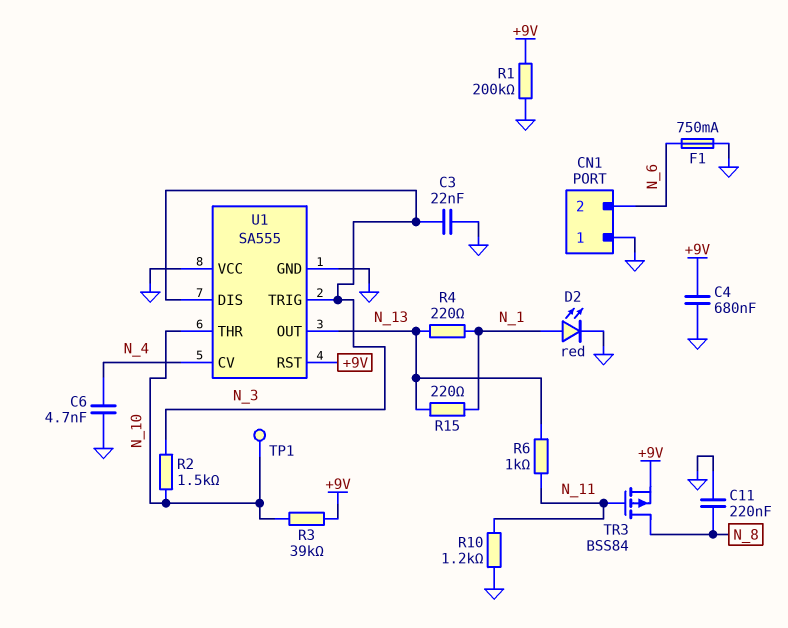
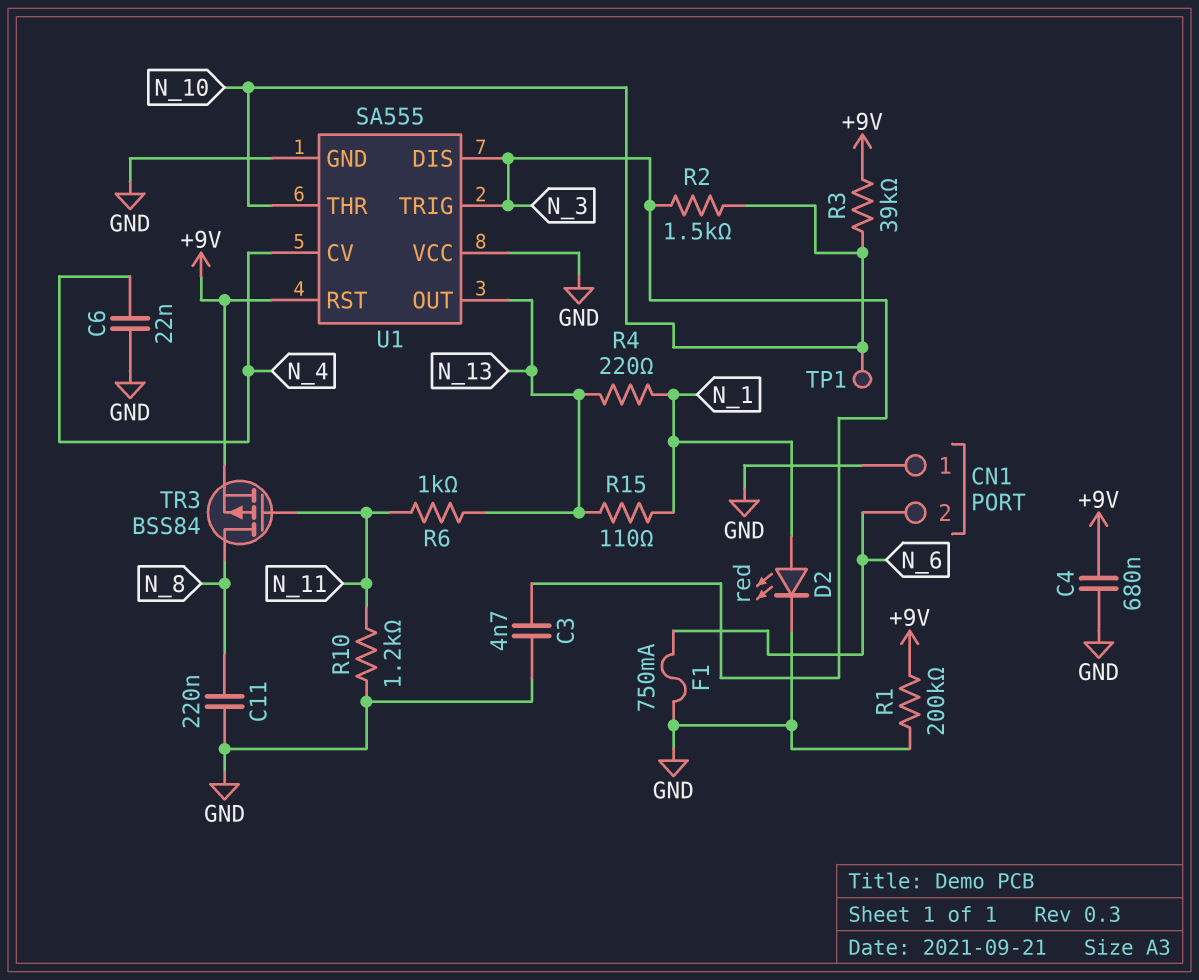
C3: 22nF (GND, N_3) -> 4.7nF (GND, N_3)
C6: 4.7nF (GND, N_4) -> 22nF (GND, N_4)
R15: 220 (N_1, N_13) -> 110 (N_1, N_13)

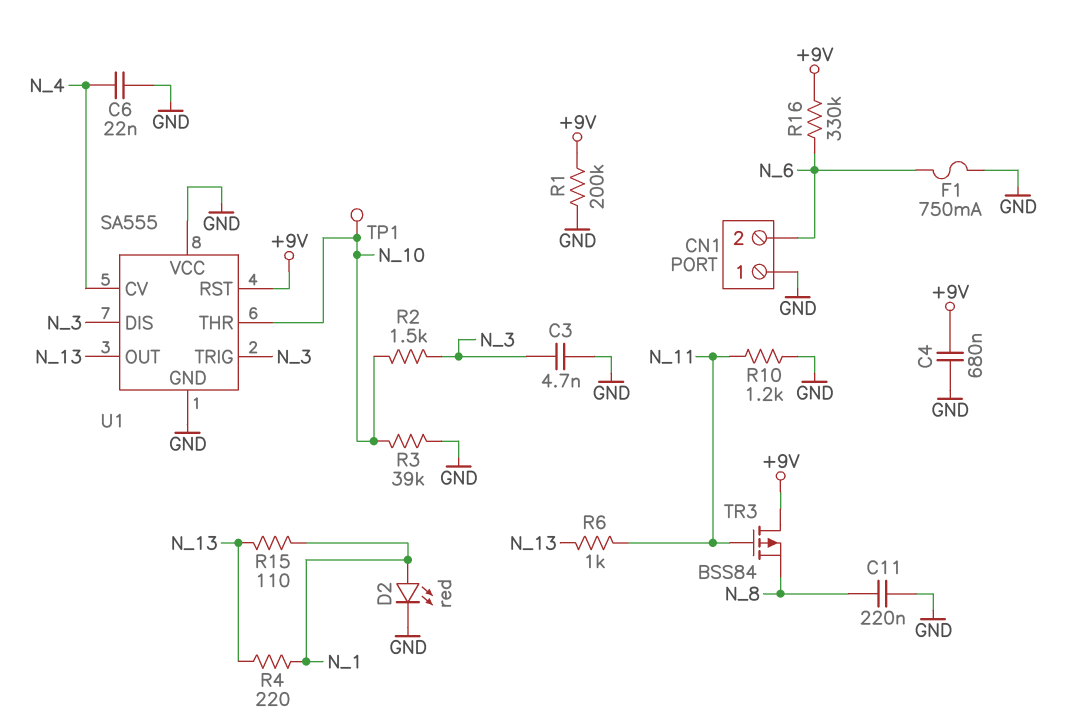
R3: 39k (+9V, N_10) -> 39k (GND, N_10)
R16: none -> 330k (+9V, N_6)
TR3: PMOS BSS84 (G N_11, D N_8, S +9V) -> PMOS BSS84 (G N_11, D +9V, S N_8)

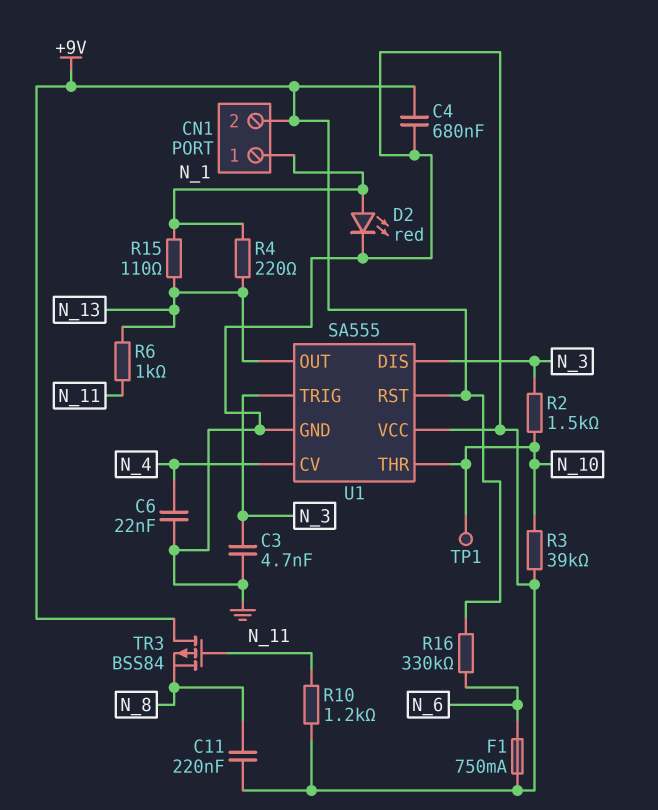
CN1 pin 1: GND -> N_1
CN1 pin 2: N_6 -> +9V
R1: 200k (+9V, GND) -> none

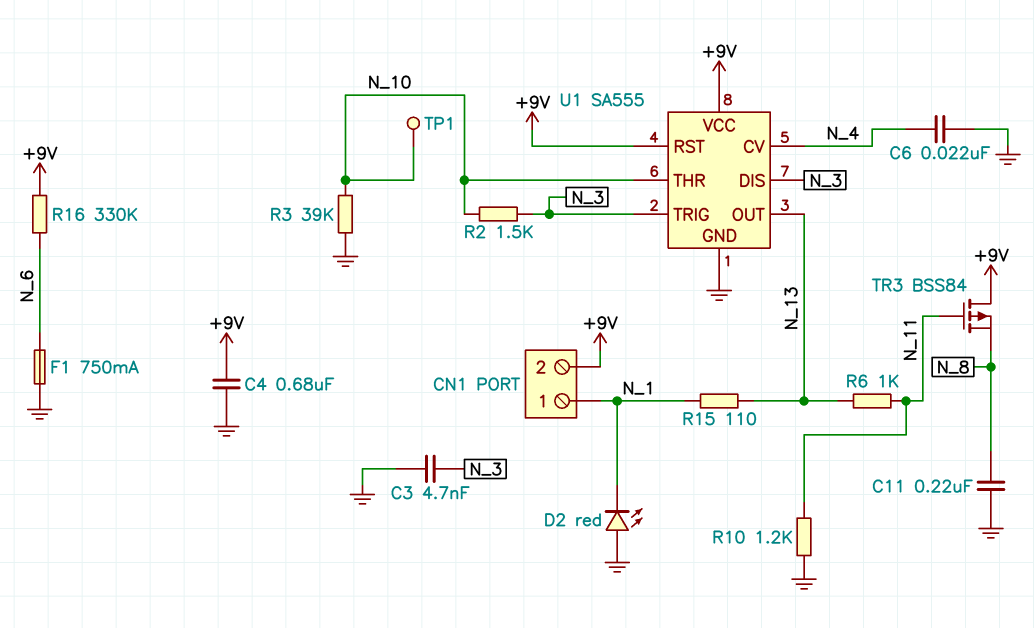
D2: LED red (A N_1, K GND) -> LED red (A GND, K N_1)
R4: 220 (N_1, N_13) -> none
U1 pin VCC: GND -> +9V

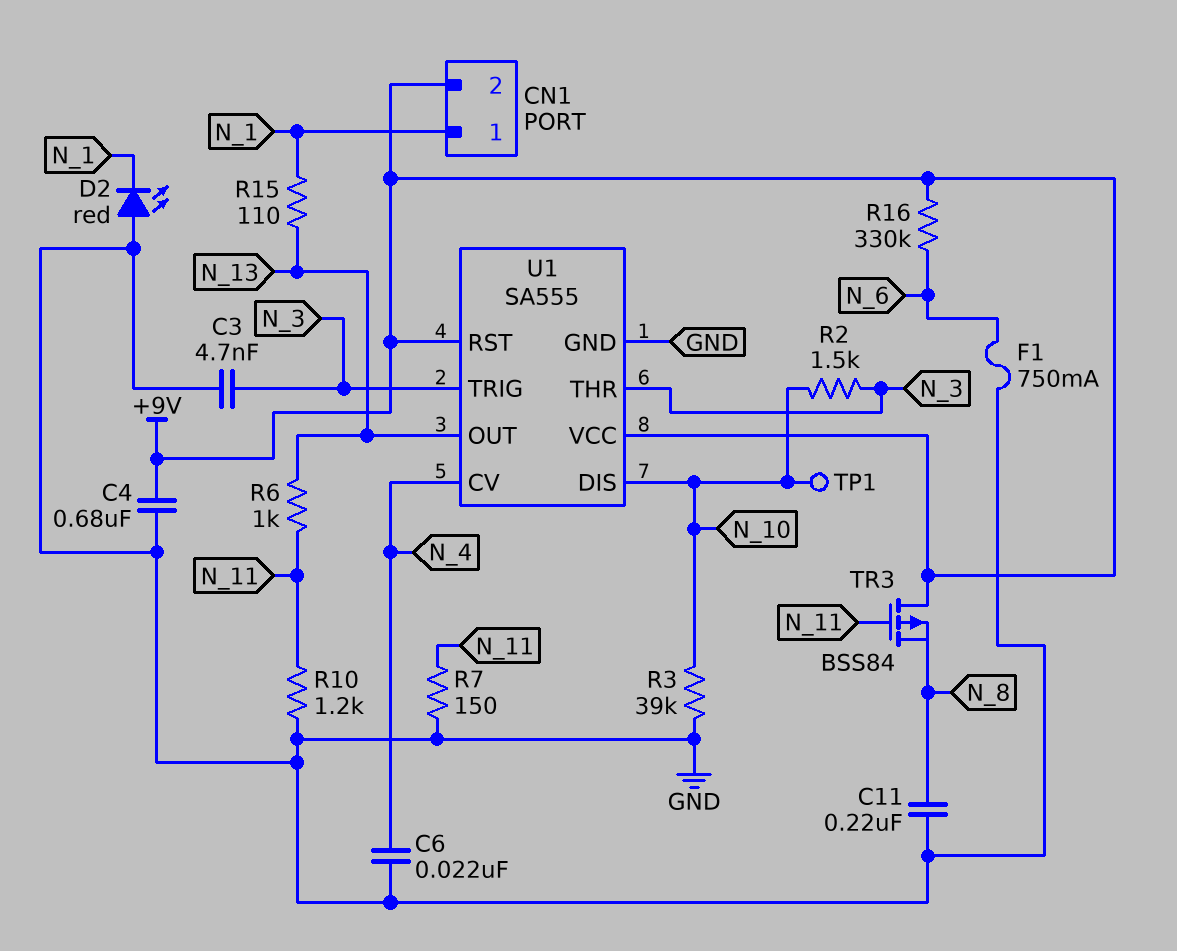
R7: none -> 150 (GND, N_11)
U1 pin DIS: N_3 -> N_10
U1 pin THR: N_10 -> N_3

